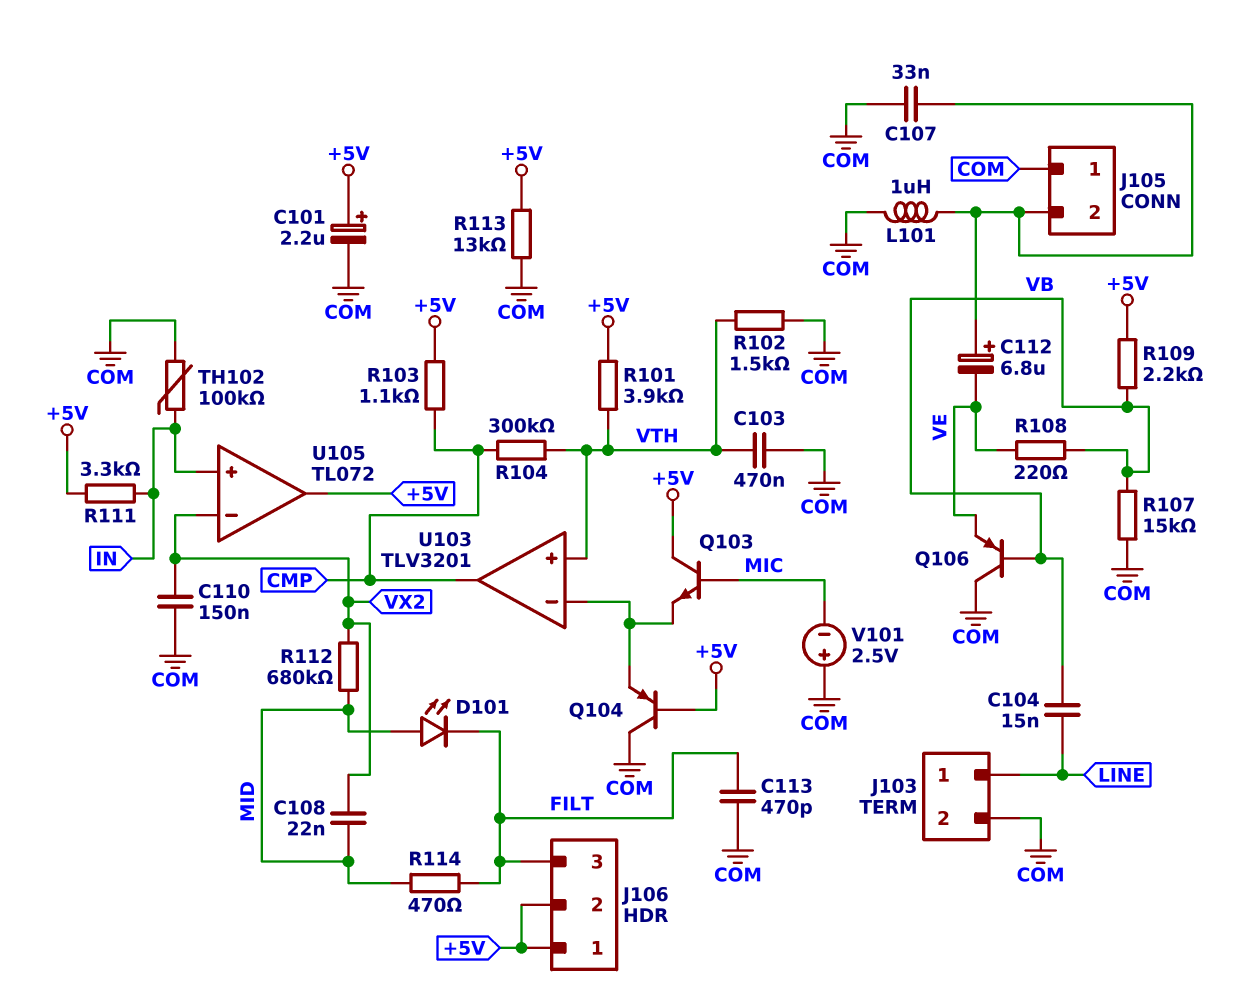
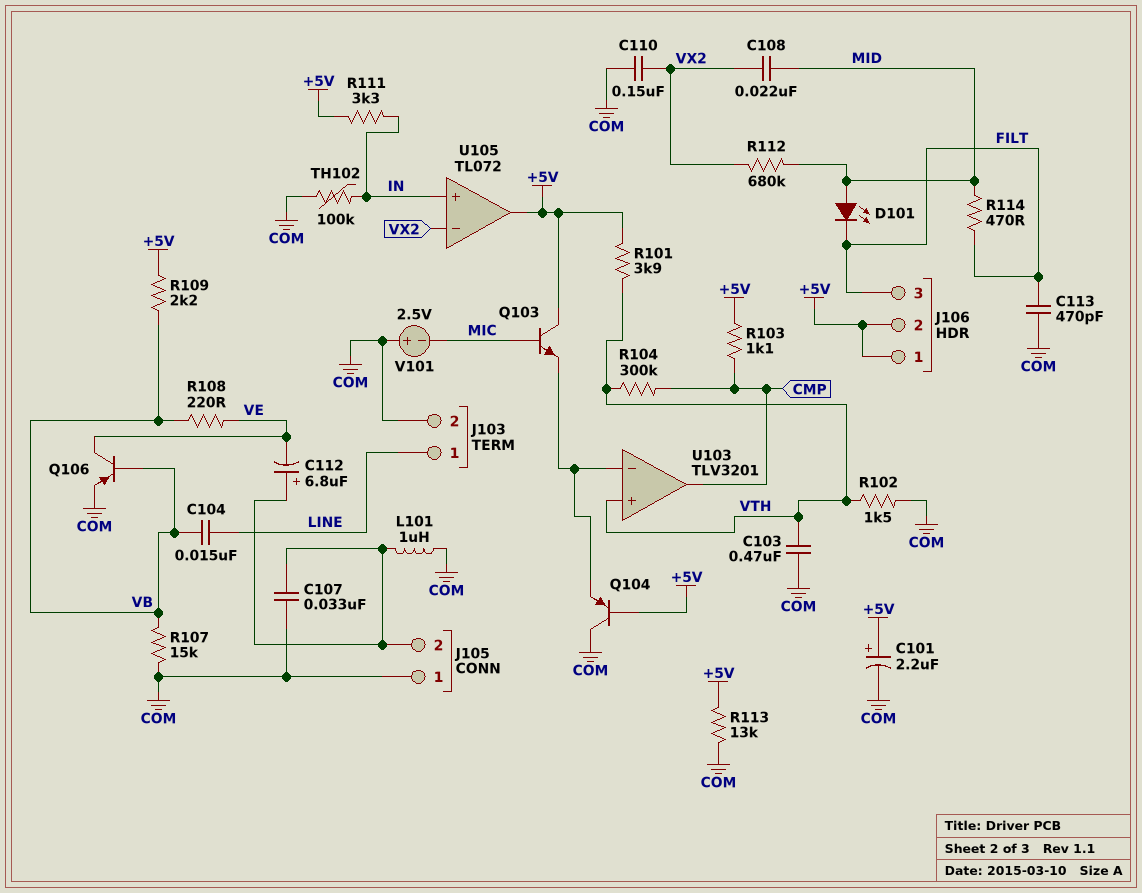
Q106: PNP (B VB, C COM, E VE) -> PNP (B VB, C VE, E COM)

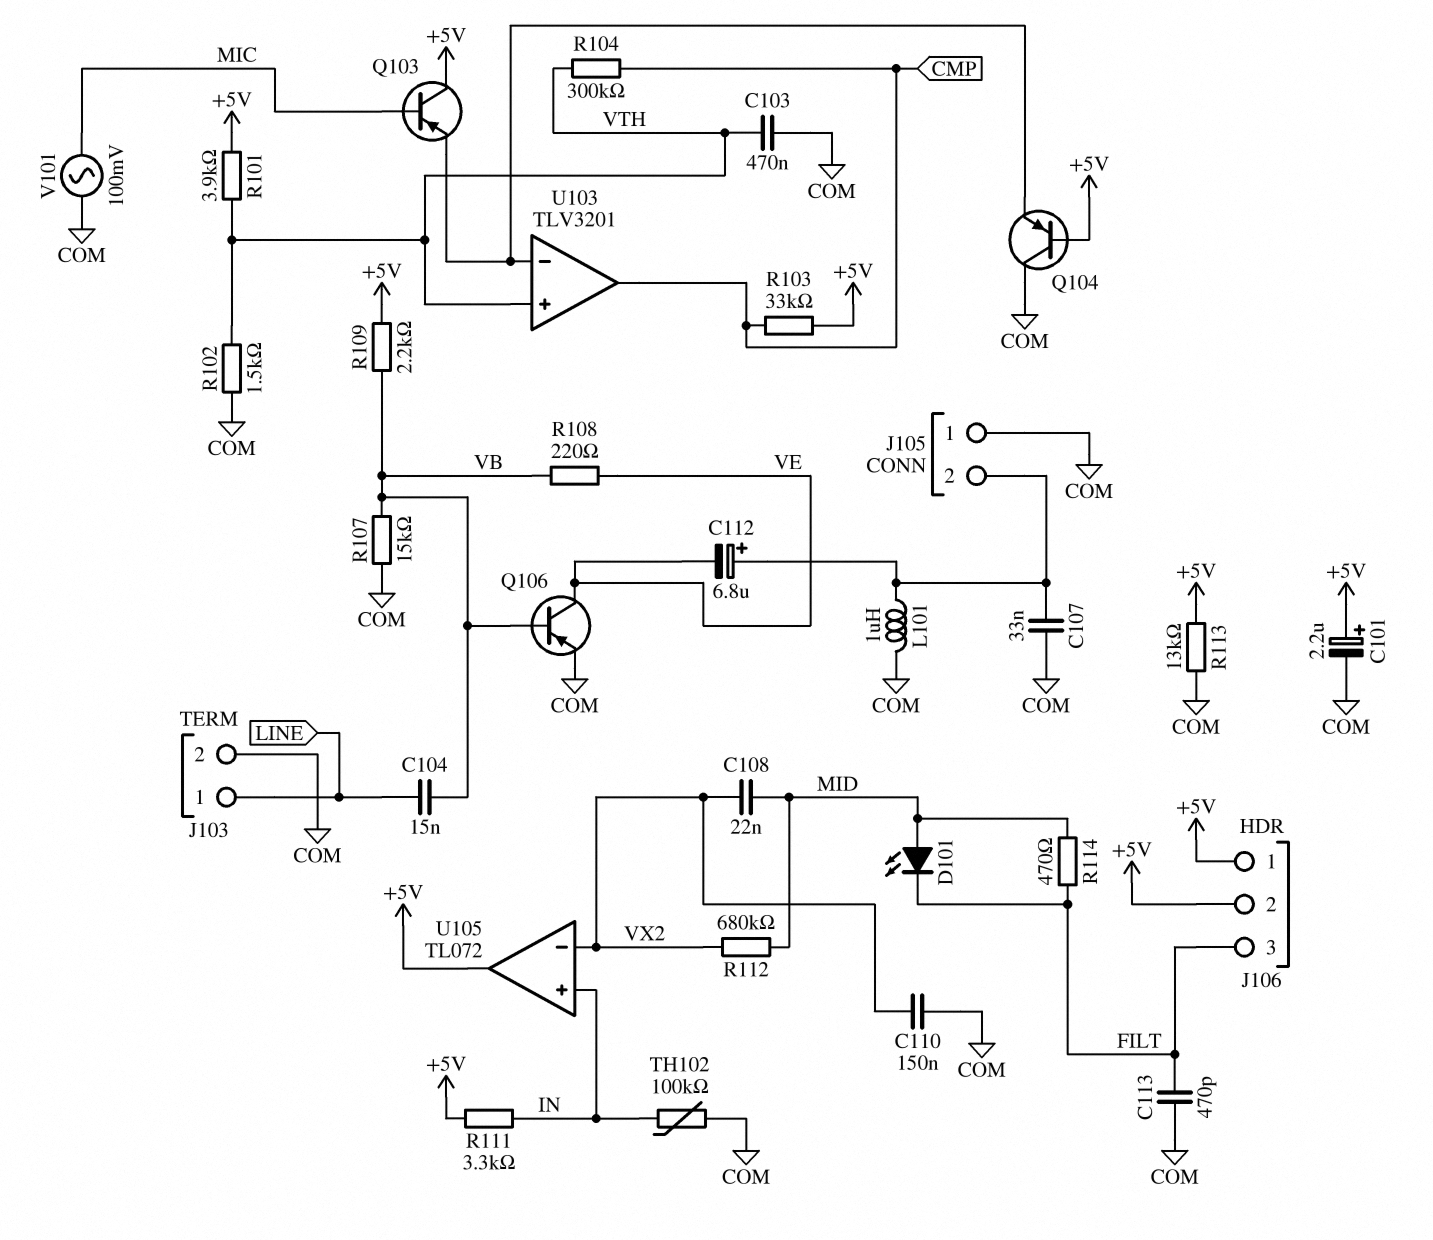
Q103: NPN (B MIC, C +5V, E U103/in-) -> PNP (B MIC, C +5V, E U103/in-)
R103: 1.1k (+5V, CMP) -> 33k (+5V, CMP)
V101: 2.5V (plus COM, minus MIC) -> AC 100mV (COM, MIC)

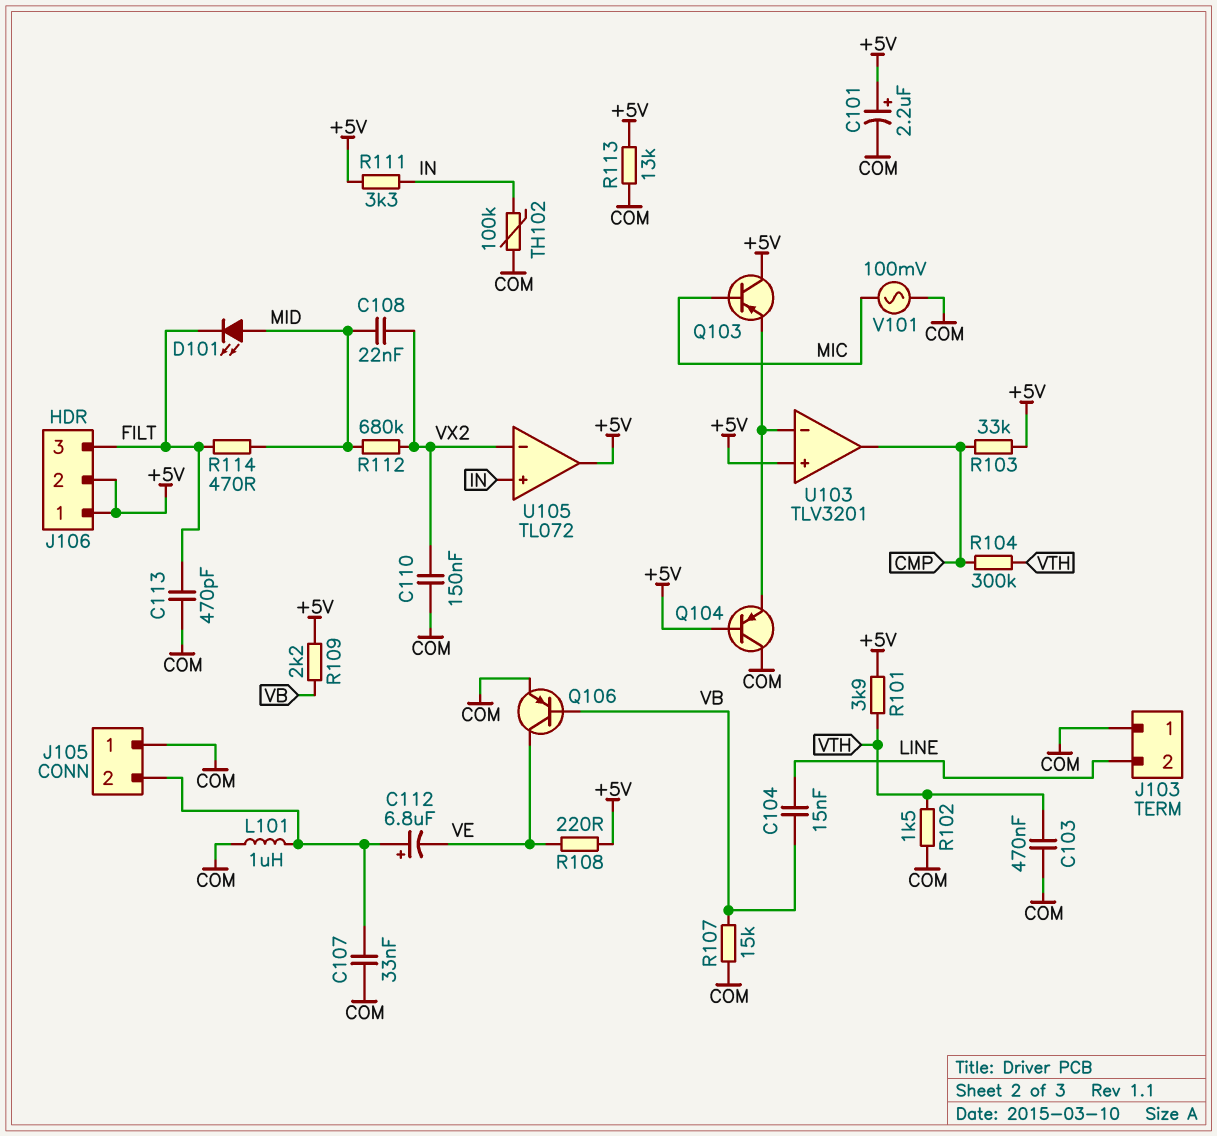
J103 pin 1: LINE -> COM
J103 pin 2: COM -> LINE
R108: 220 (VB, VE) -> 220 (+5V, VE)
U103 pin in+: VTH -> +5V

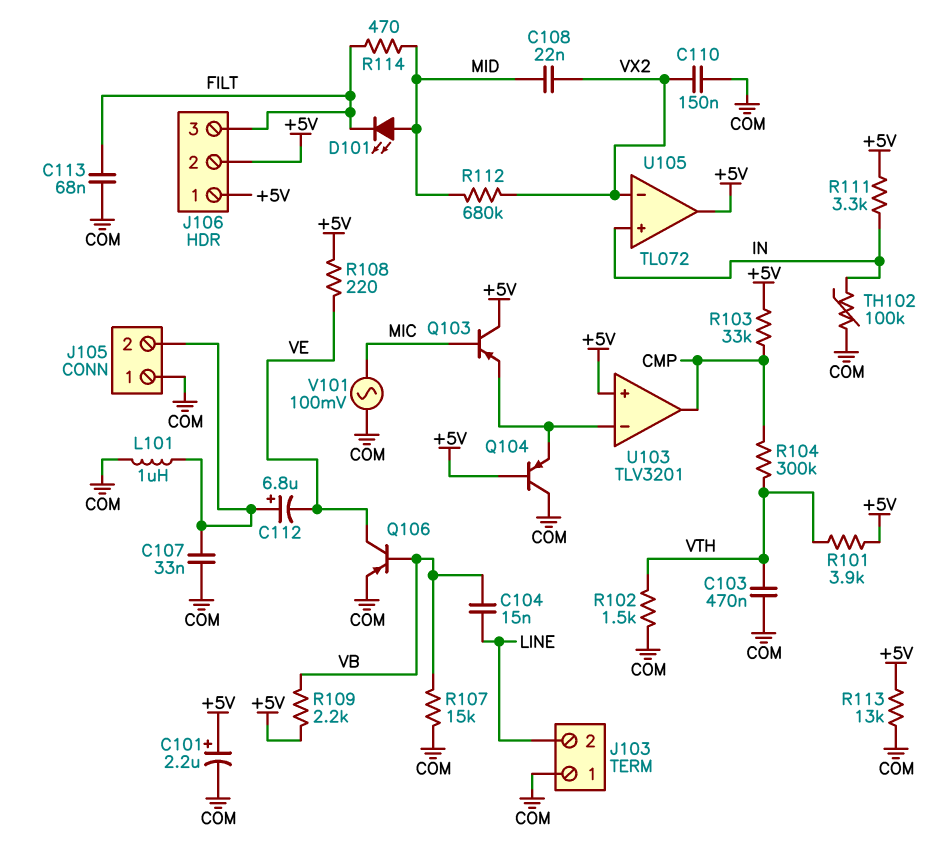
C113: 470pF (COM, FILT) -> 68nF (COM, FILT)

